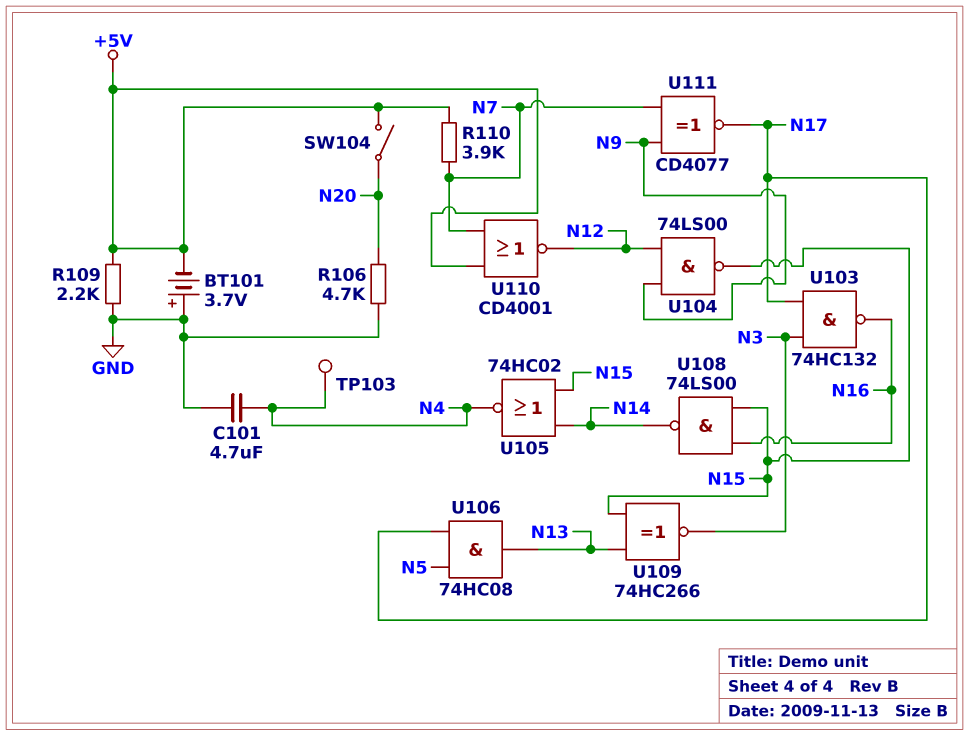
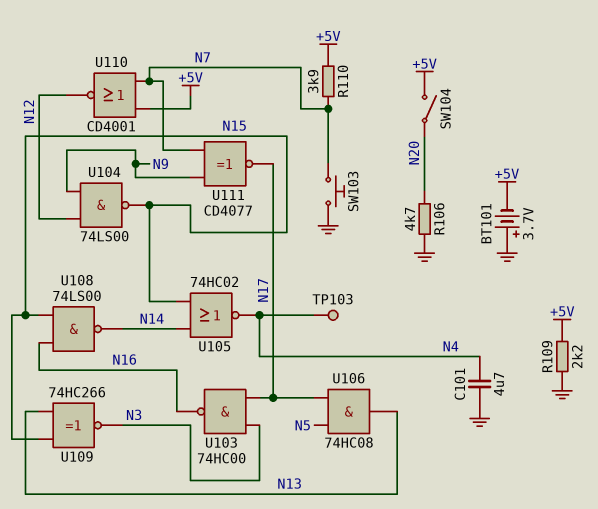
SW103: none -> button (GND, N7)
U103: NAND 74HC132 (in N3, in N17, out N16) -> NAND 74HC00 (in N3, in N17, out N16)

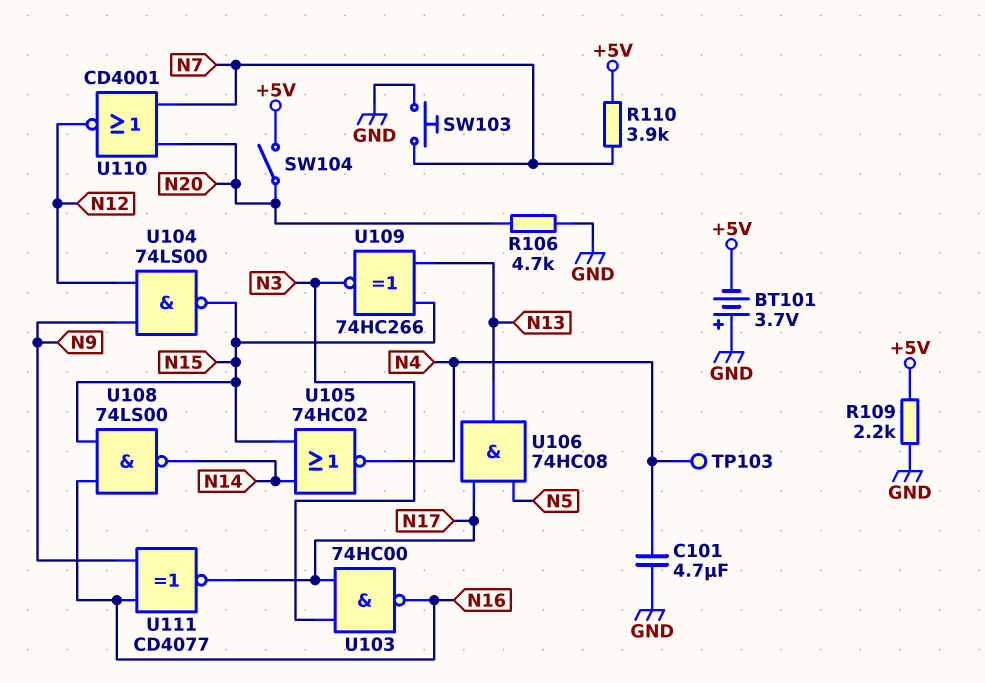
U110: NOR CD4001 (in +5V, in N7, out N12) -> NOR CD4001 (in N7, in N20, out N12)
U111: XNOR CD4077 (in N7, in N9, out N17) -> XNOR CD4077 (in N9, in N16, out N17)

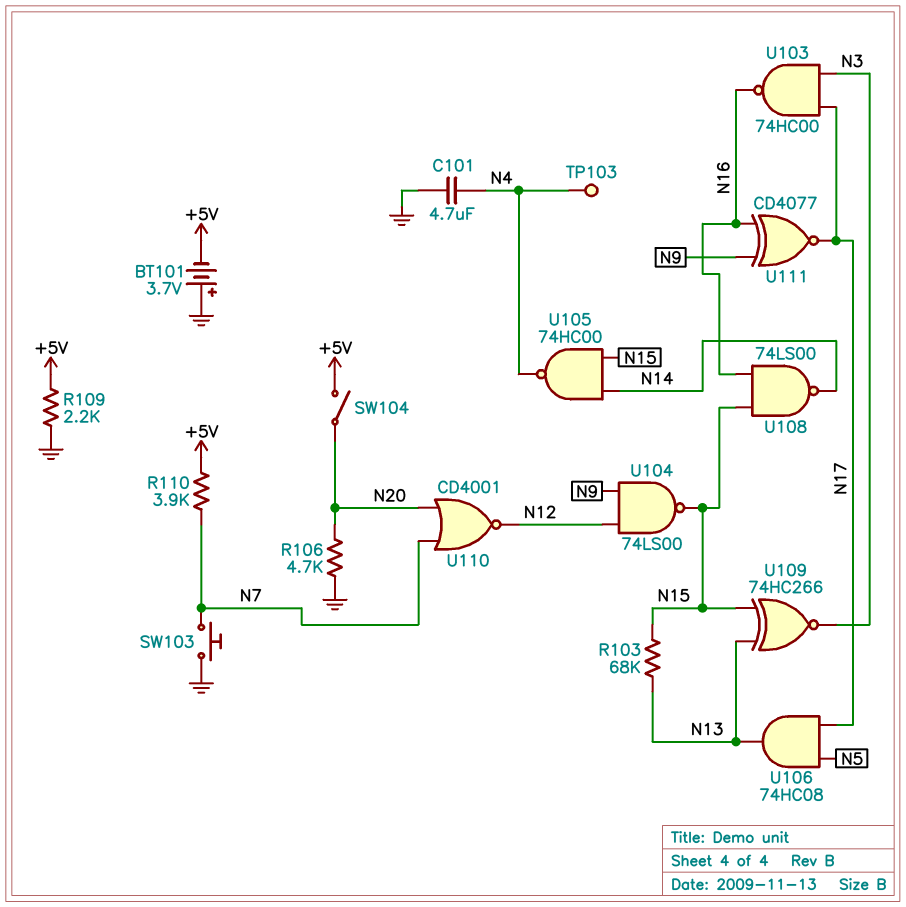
R103: none -> 68k (N13, N15)
U105: NOR 74HC02 (in N14, in N15, out N4) -> NAND 74HC00 (in N14, in N15, out N4)

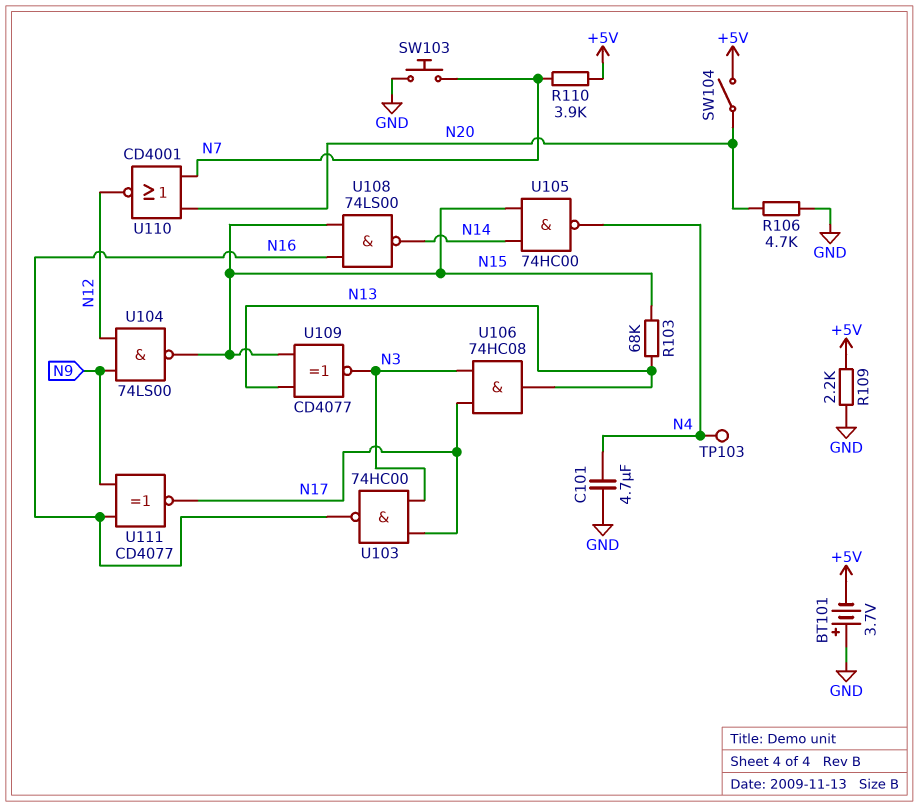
U106: AND 74HC08 (in N5, in N17, out N13) -> AND 74HC08 (in N3, in N17, out N13)
U109: XNOR 74HC266 (in N13, in N15, out N3) -> XNOR CD4077 (in N13, in N15, out N3)

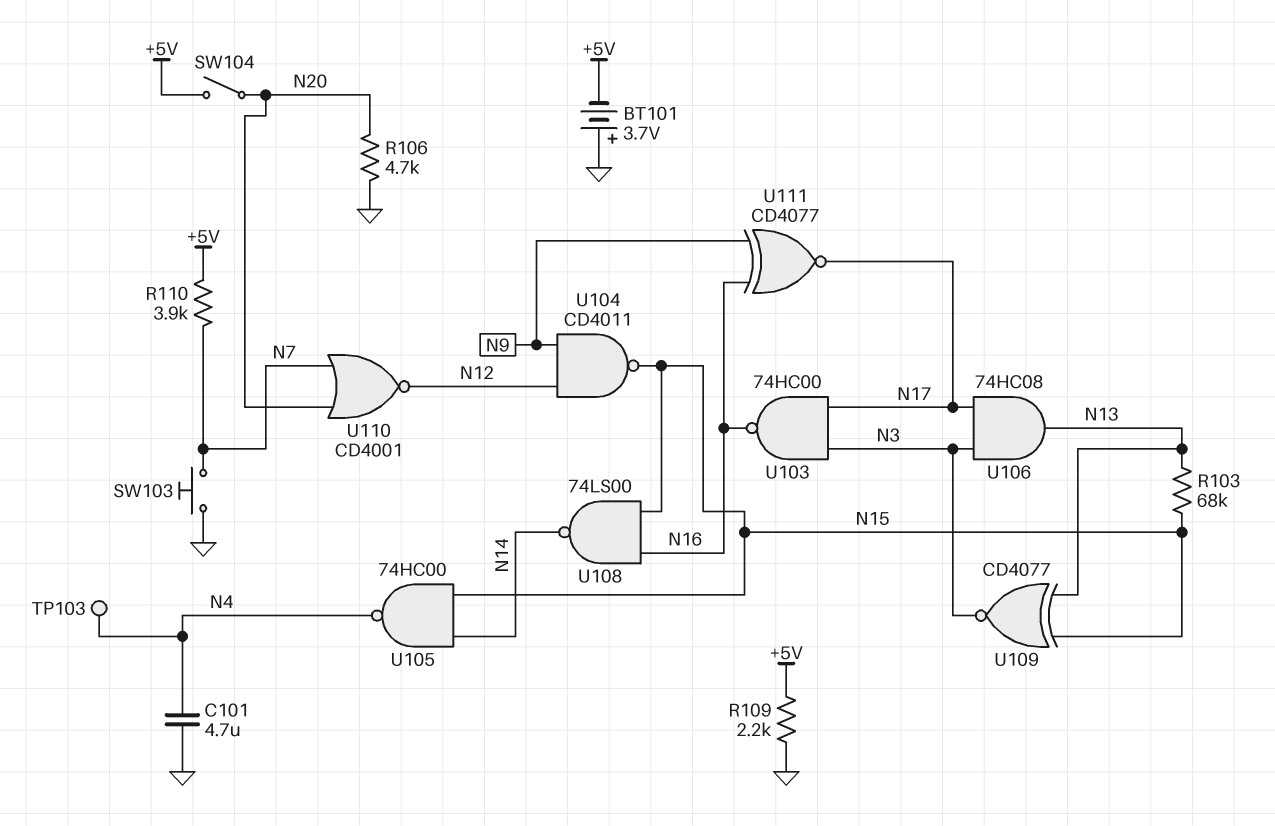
U104: NAND 74LS00 (in N9, in N12, out N15) -> NAND CD4011 (in N9, in N12, out N15)

